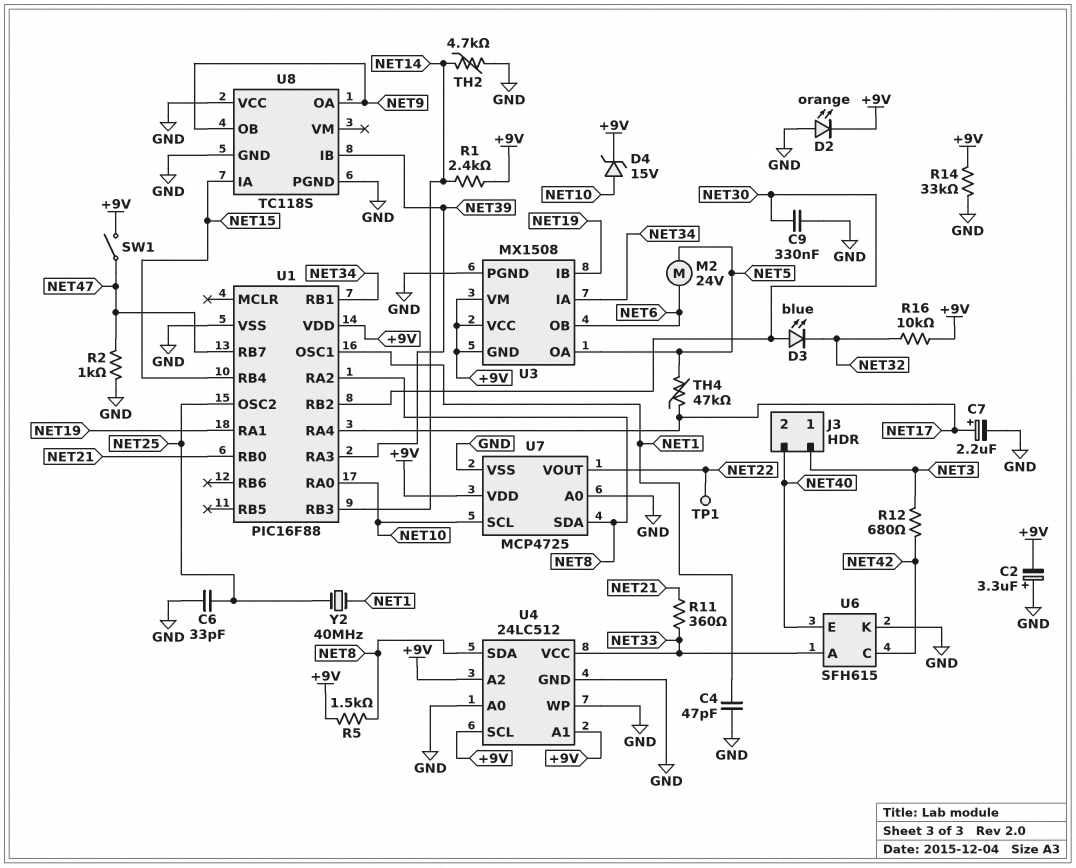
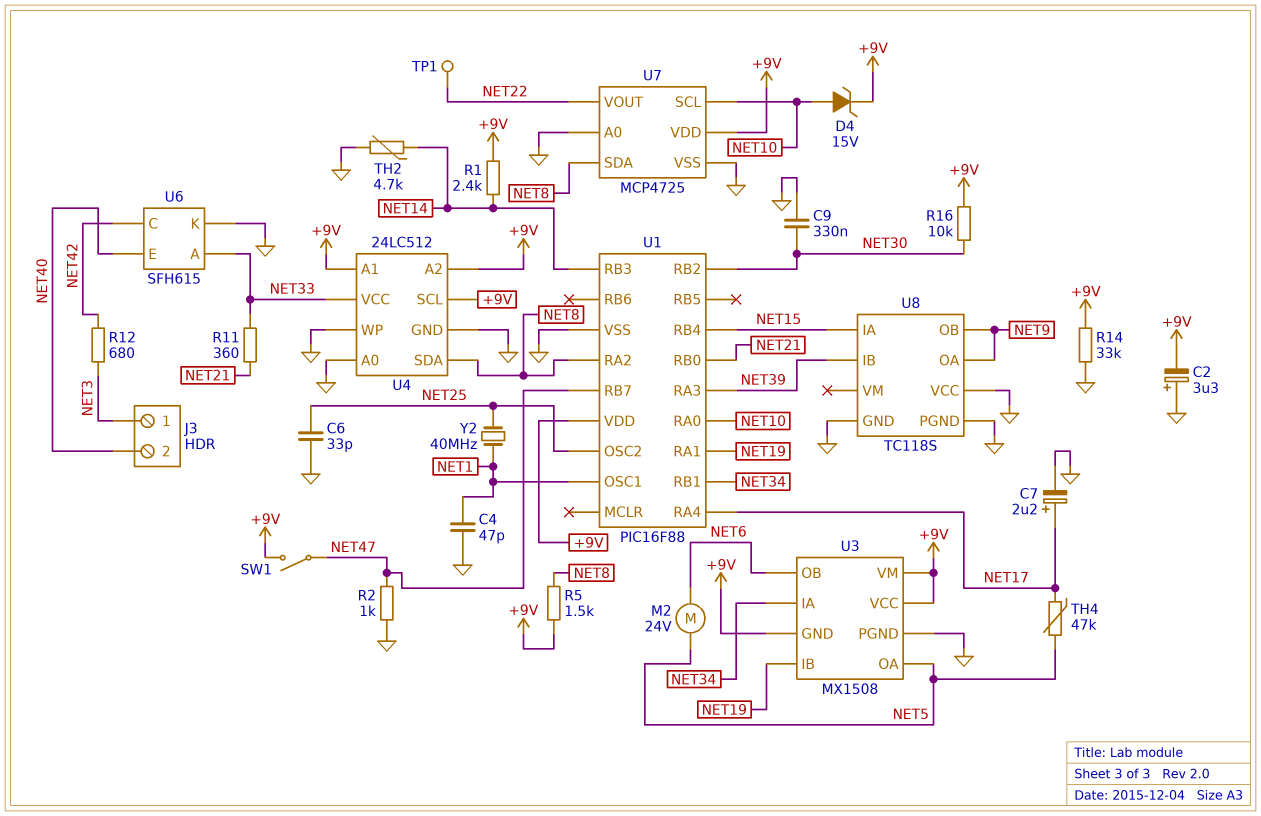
D2: LED orange (A GND, K +9V) -> none
D3: LED blue (A NET30, K NET32) -> none
R16: 10k (+9V, NET32) -> 10k (+9V, NET30)

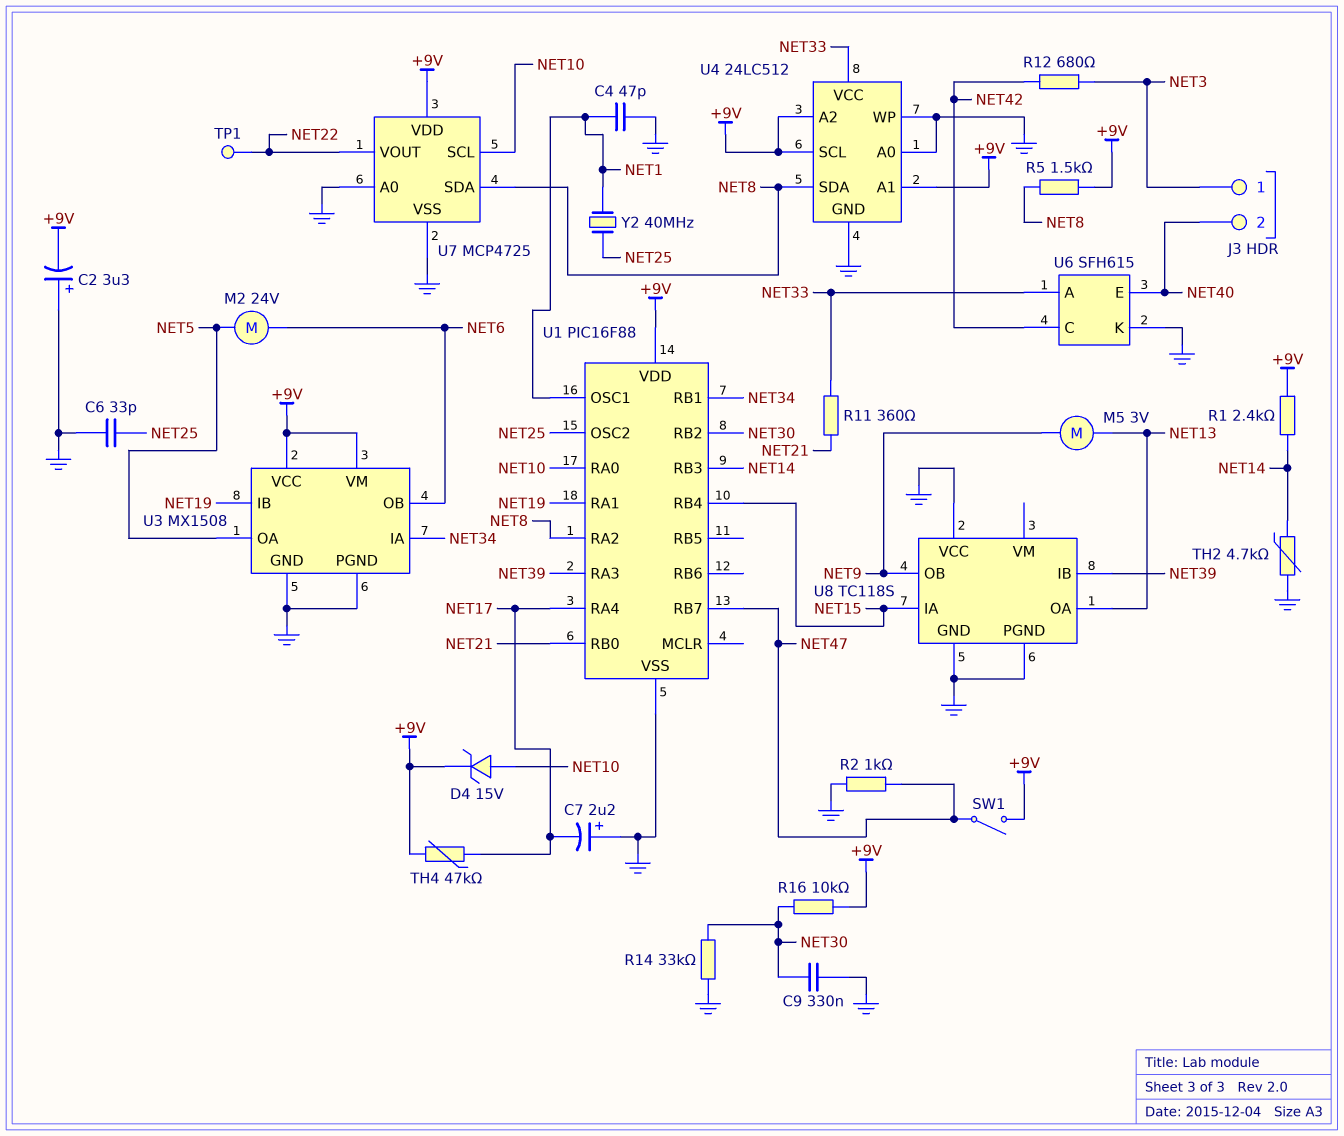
C7: 2.2uF (plus NET17, minus GND) -> 2.2uF (plus GND, minus NET17)
M5: none -> motor 3V (NET9, NET13)
R14: 33k (+9V, GND) -> 33k (GND, NET30)
TH4: 47k (NET5, NET17) -> 47k (+9V, NET17)
U3 pin GND: +9V -> GND
U8 pin OA: NET9 -> NET13

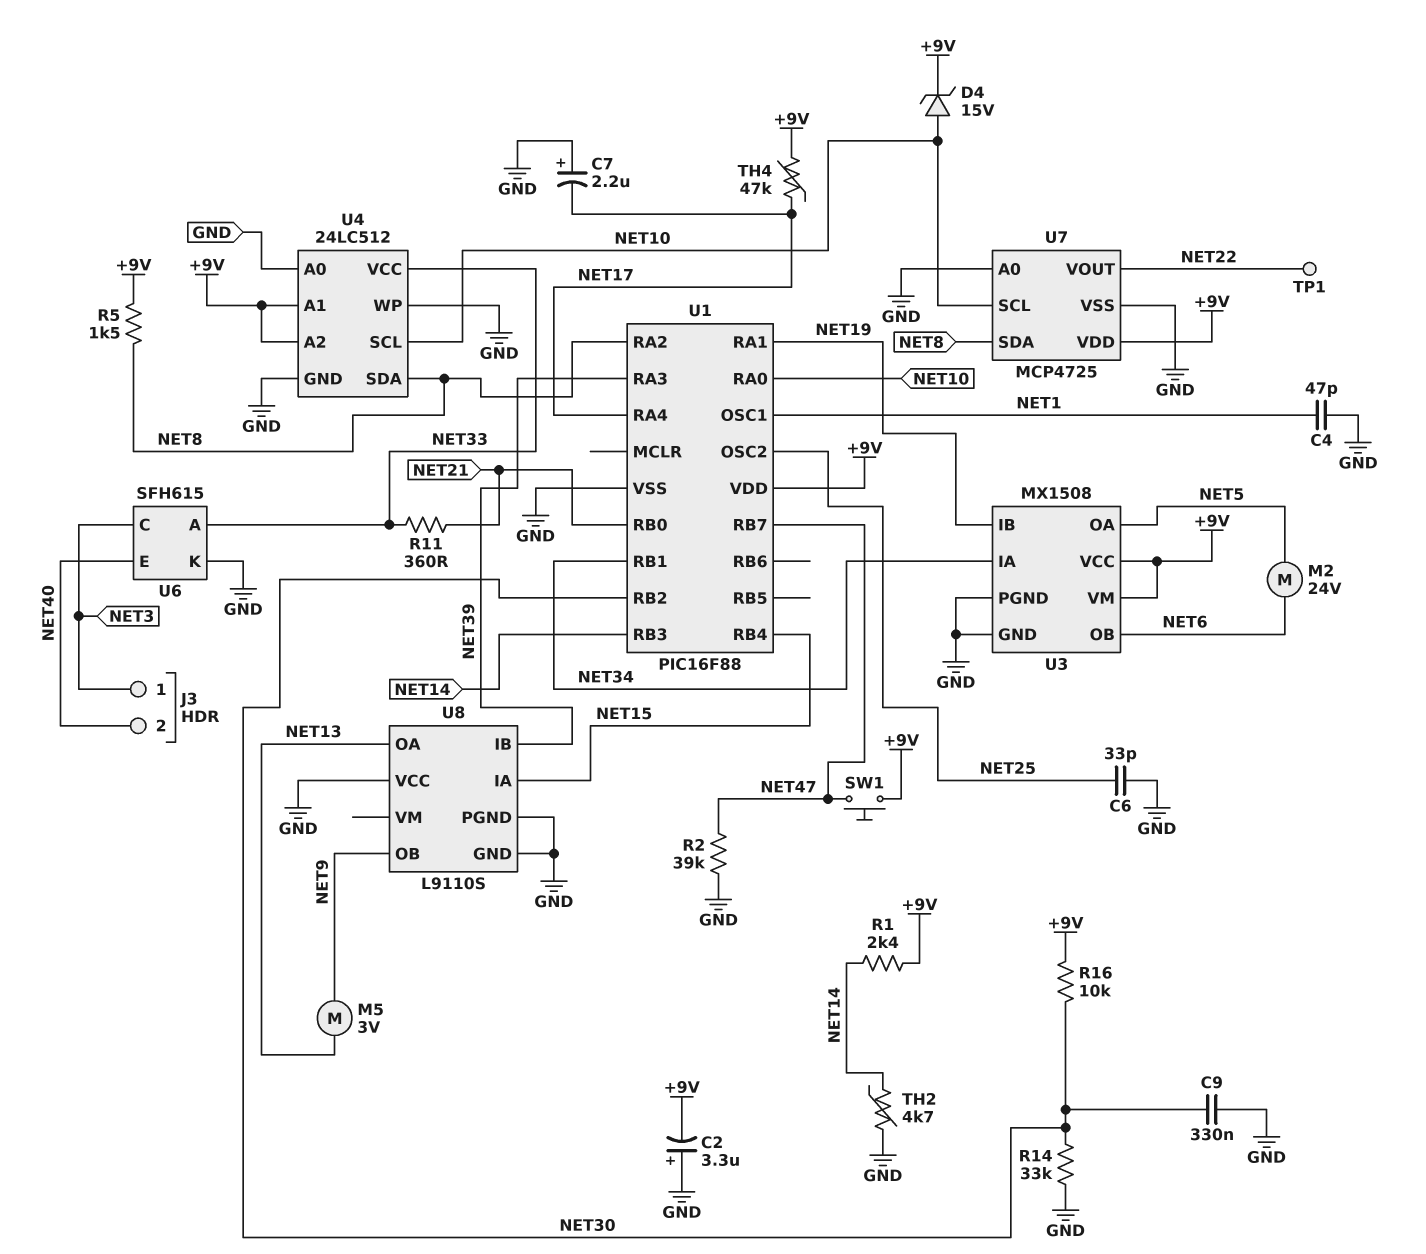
R2: 1k (GND, NET47) -> 39k (GND, NET47)
R12: 680 (NET3, NET42) -> none
SW1: switch (+9V, NET47) -> button (+9V, NET47)
U4 pin SCL: +9V -> NET10
U6 pin C: NET42 -> NET3
U8: TC118S -> L9110S
Y2: 40MHz (NET1, NET25) -> none

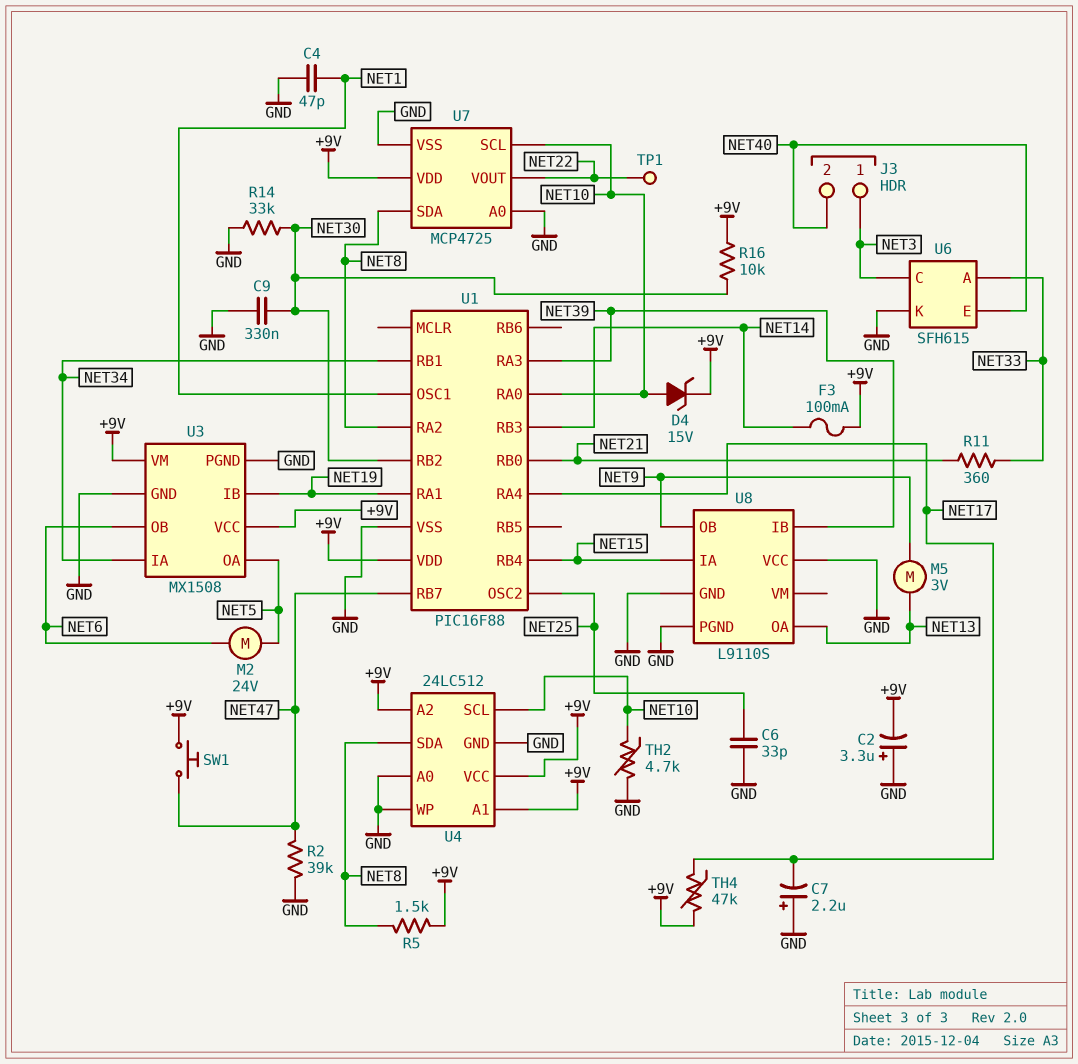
F3: none -> 100mA (+9V, NET14)
R1: 2.4k (+9V, NET14) -> none
TH2: 4.7k (GND, NET14) -> 4.7k (GND, NET10)
U4 pin VCC: NET33 -> +9V

